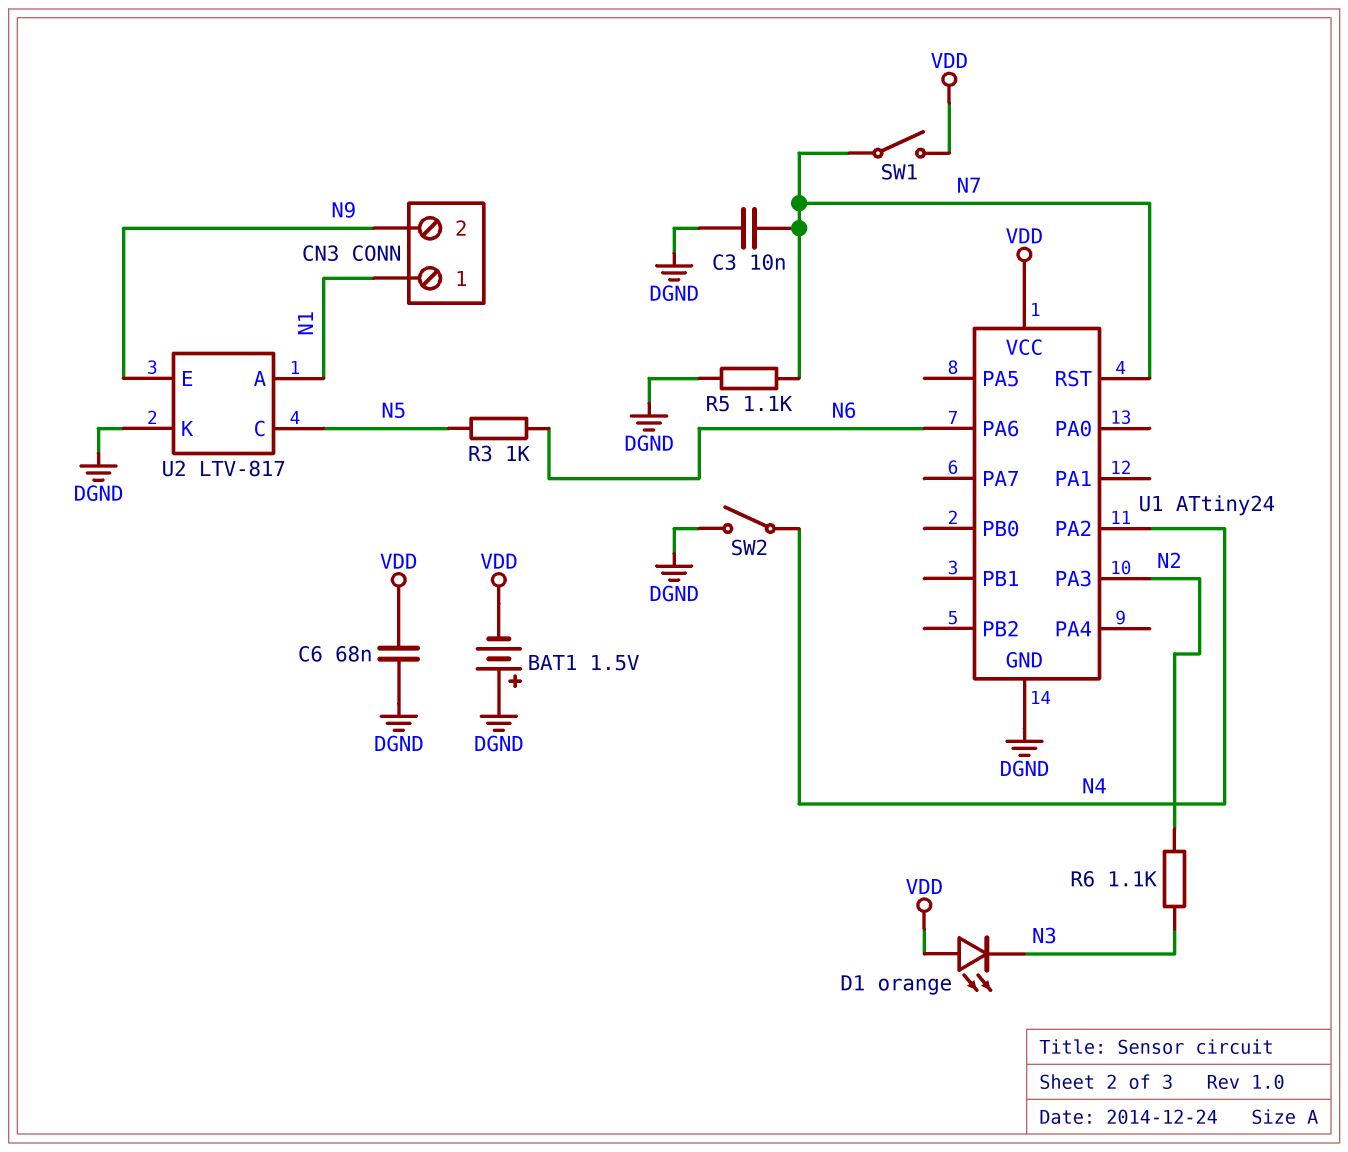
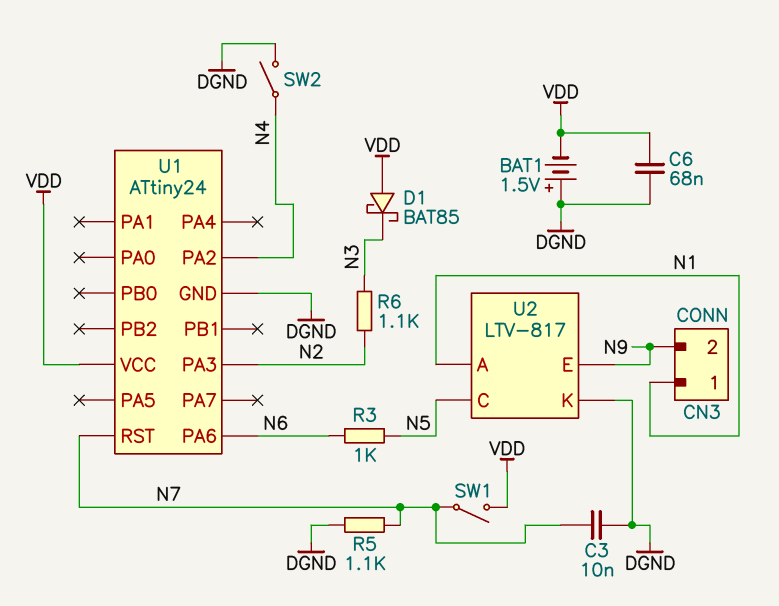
D1: LED orange (A VDD, K N3) -> schottky BAT85 (A VDD, K N3)

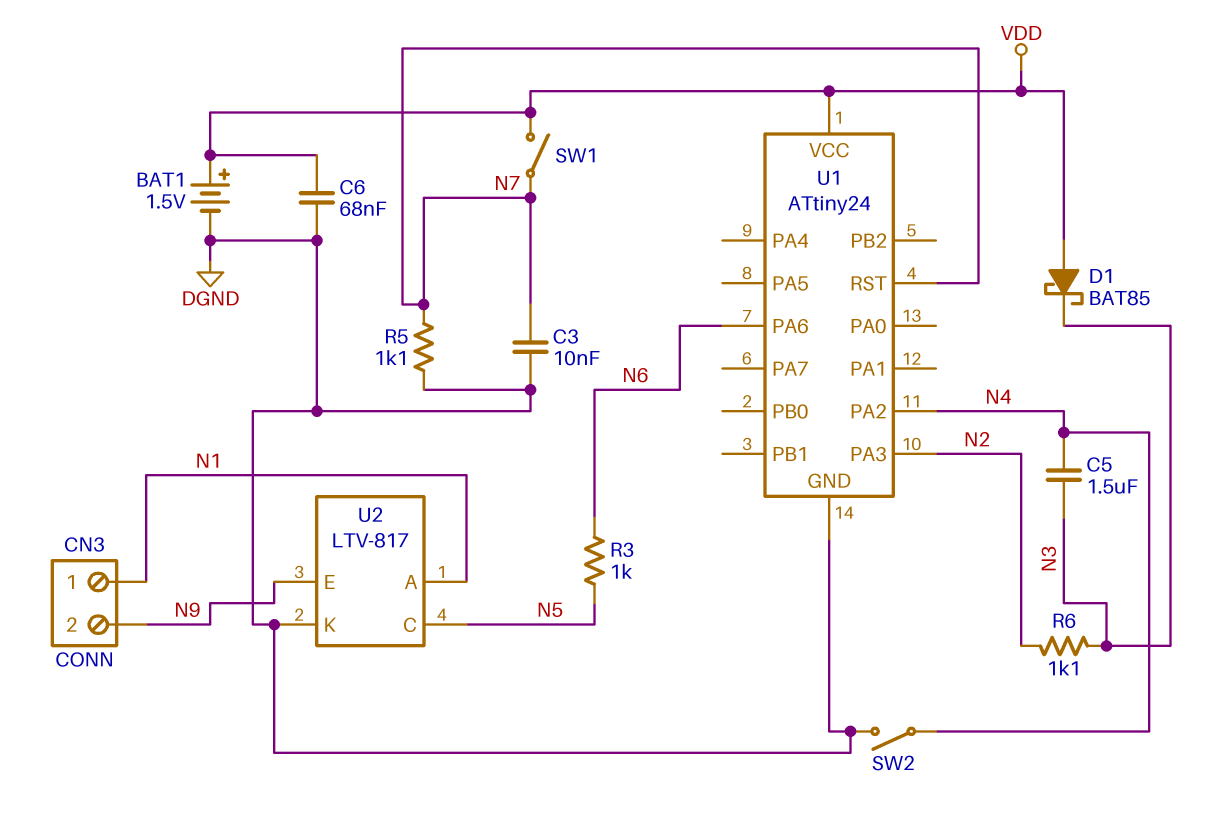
BAT1: 1.5V (plus DGND, minus VDD) -> 1.5V (plus VDD, minus DGND)
C5: none -> 1.5uF (N3, N4)

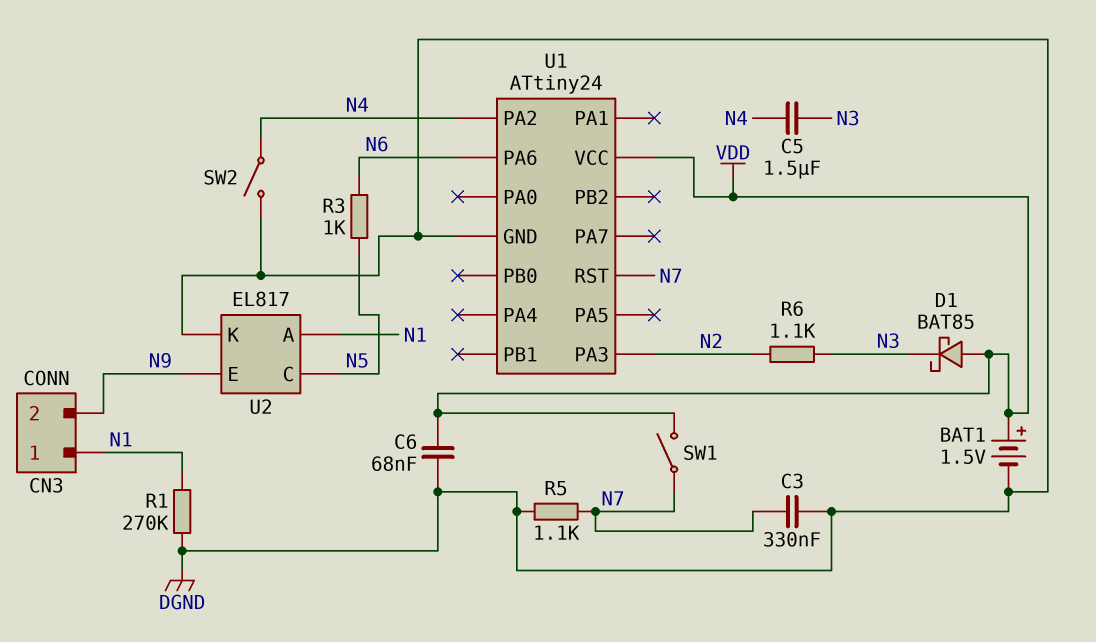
C3: 10nF (DGND, N7) -> 330nF (DGND, N7)
R1: none -> 270k (DGND, N1)
U2: LTV-817 -> EL817

